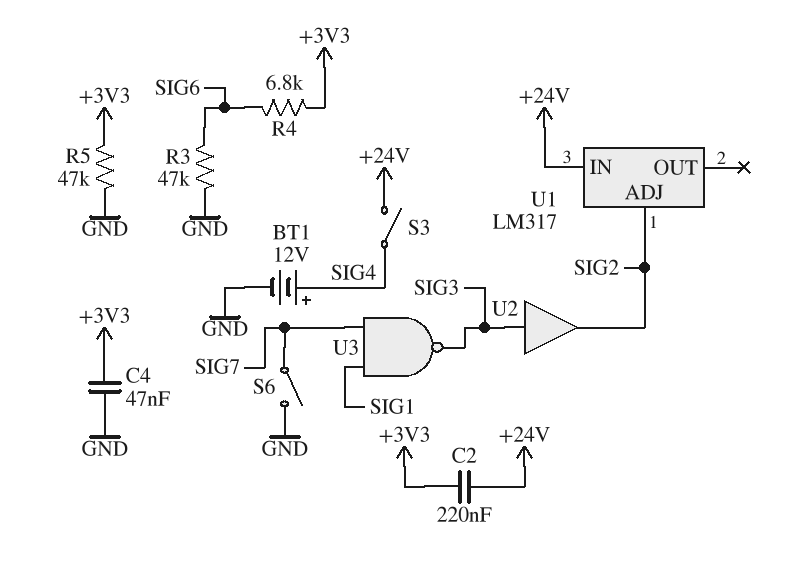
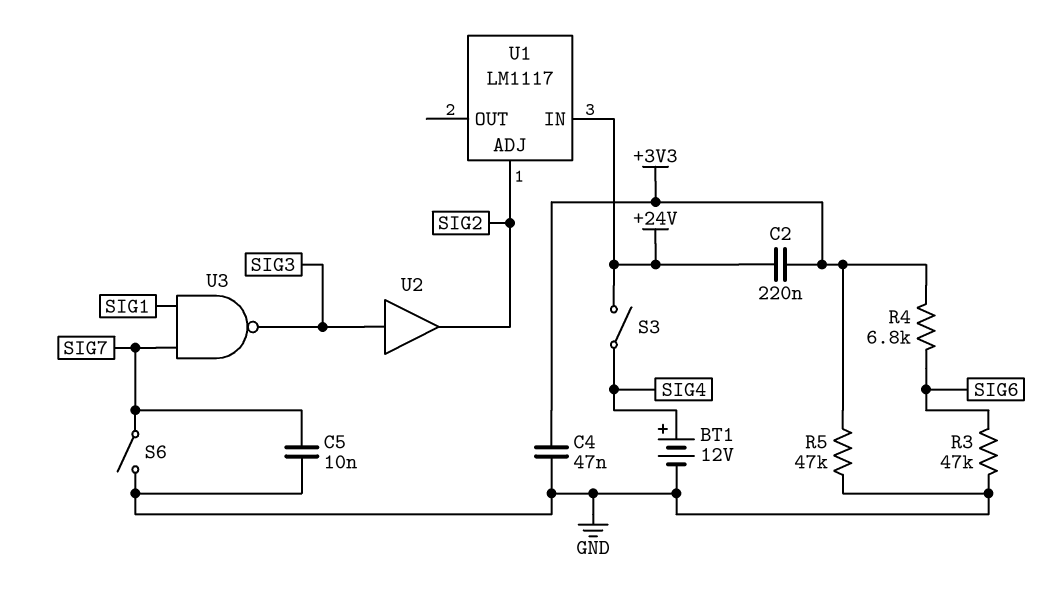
C5: none -> 10nF (GND, SIG7)
U1: LM317 -> LM1117

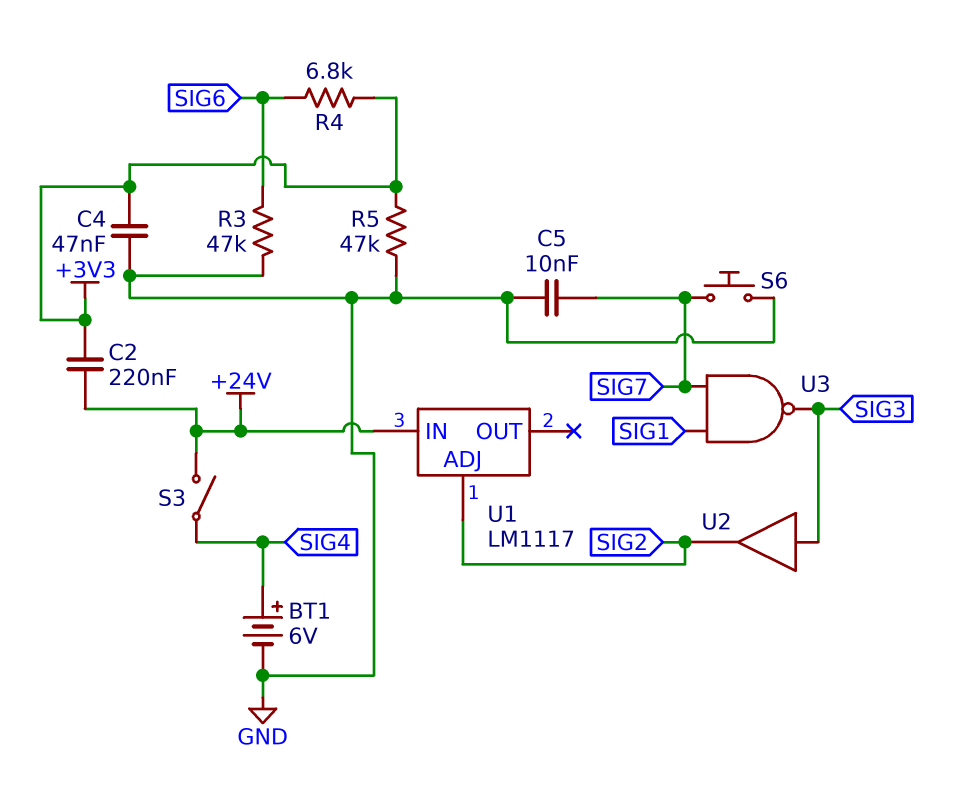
BT1: 12V (plus SIG4, minus GND) -> 6V (plus SIG4, minus GND)
S6: switch (GND, SIG7) -> button (GND, SIG7)

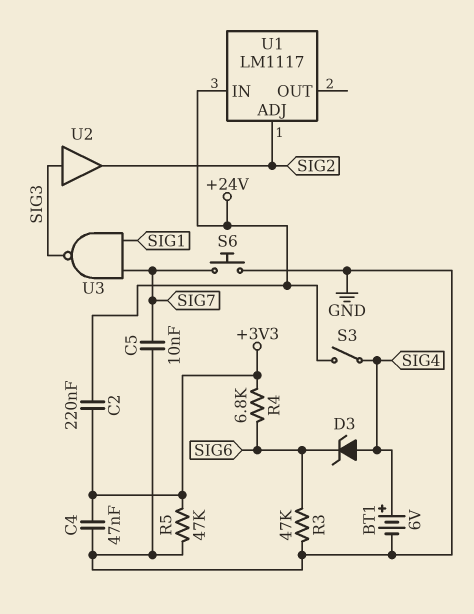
D3: none -> zener (A SIG4, K SIG6)

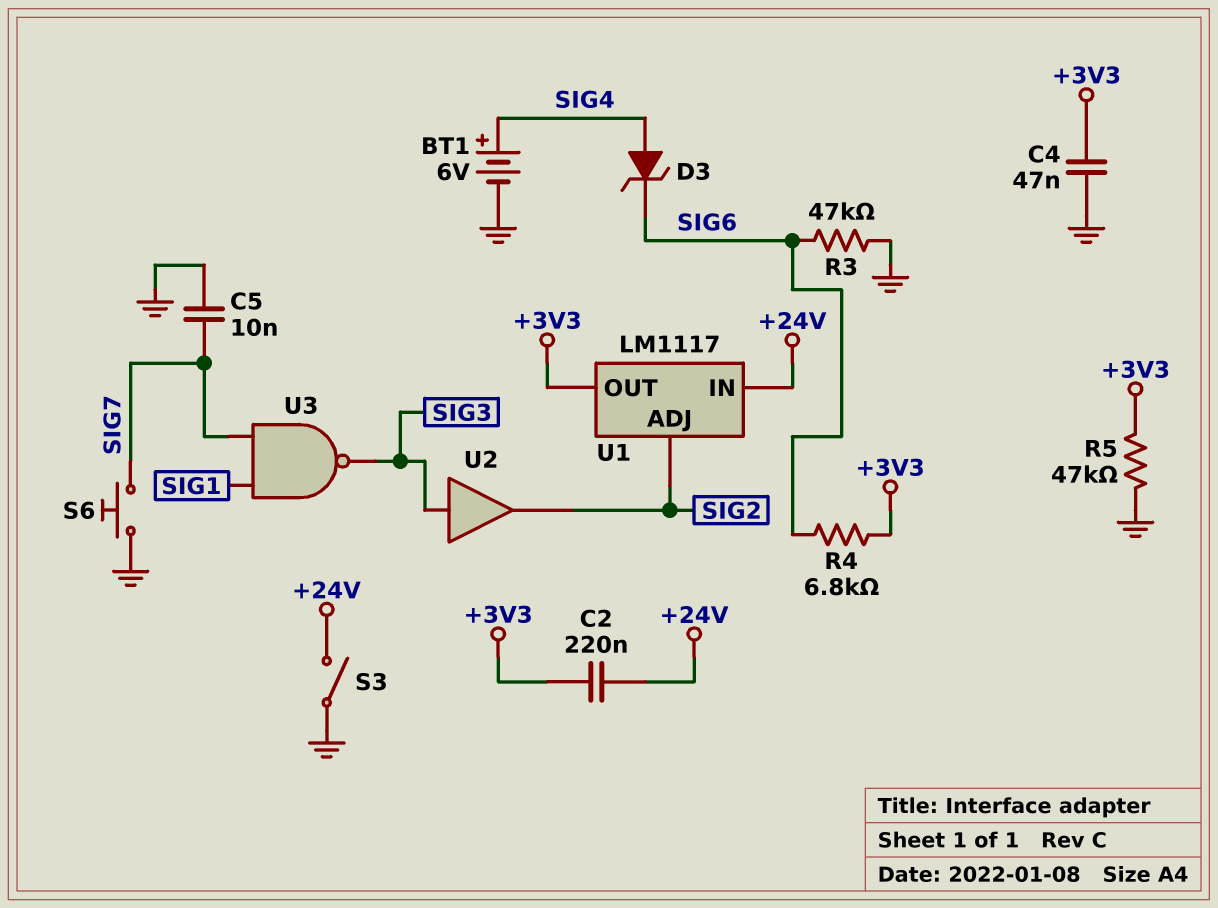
S3: switch (+24V, SIG4) -> switch (+24V, GND)
U1 pin OUT: none -> +3V3

